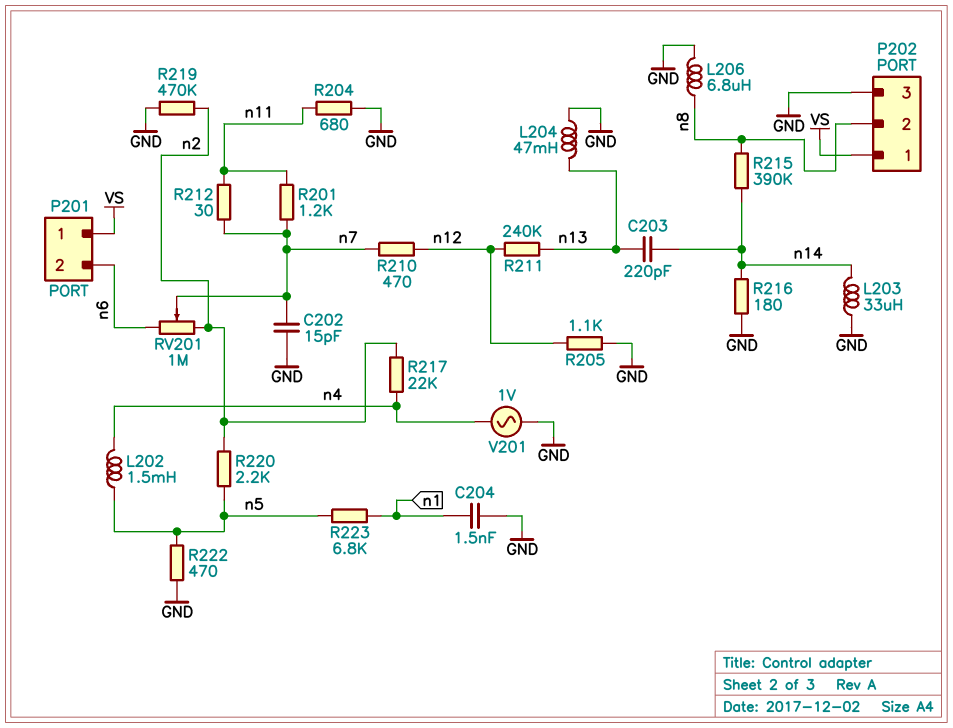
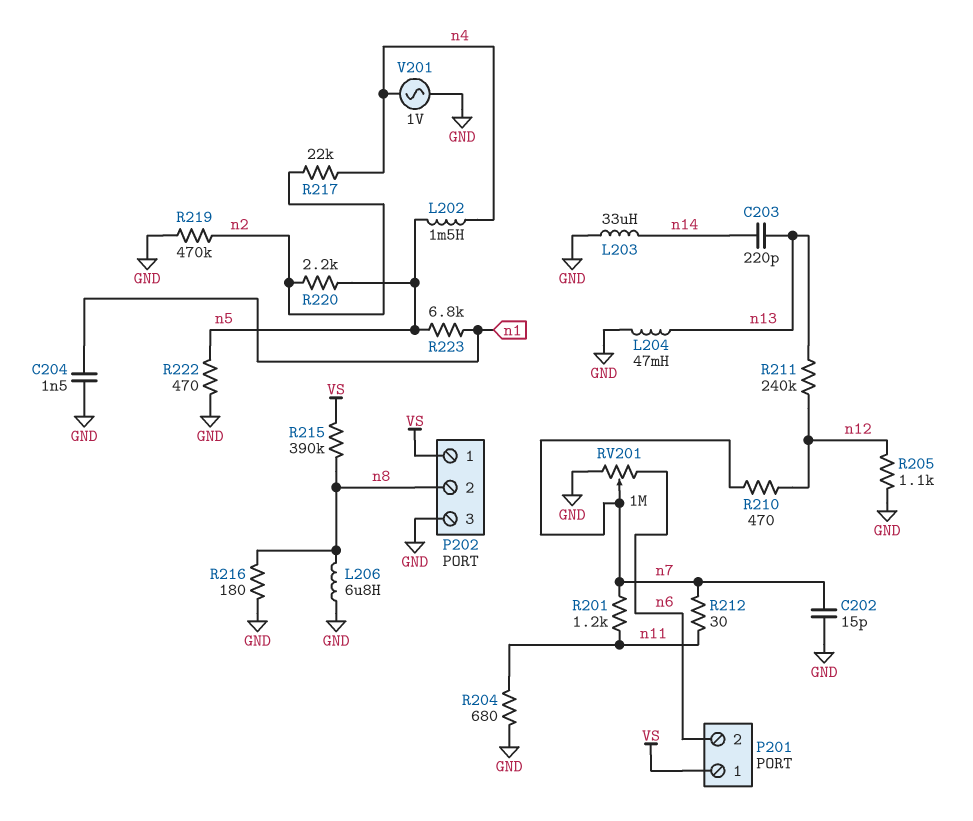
R215: 390k (n8, n14) -> 390k (VS, n8)
R216: 180 (GND, n14) -> 180 (GND, n8)
RV201: 1M (n2, n6, wiper n7) -> 1M (GND, n6, wiper n7)

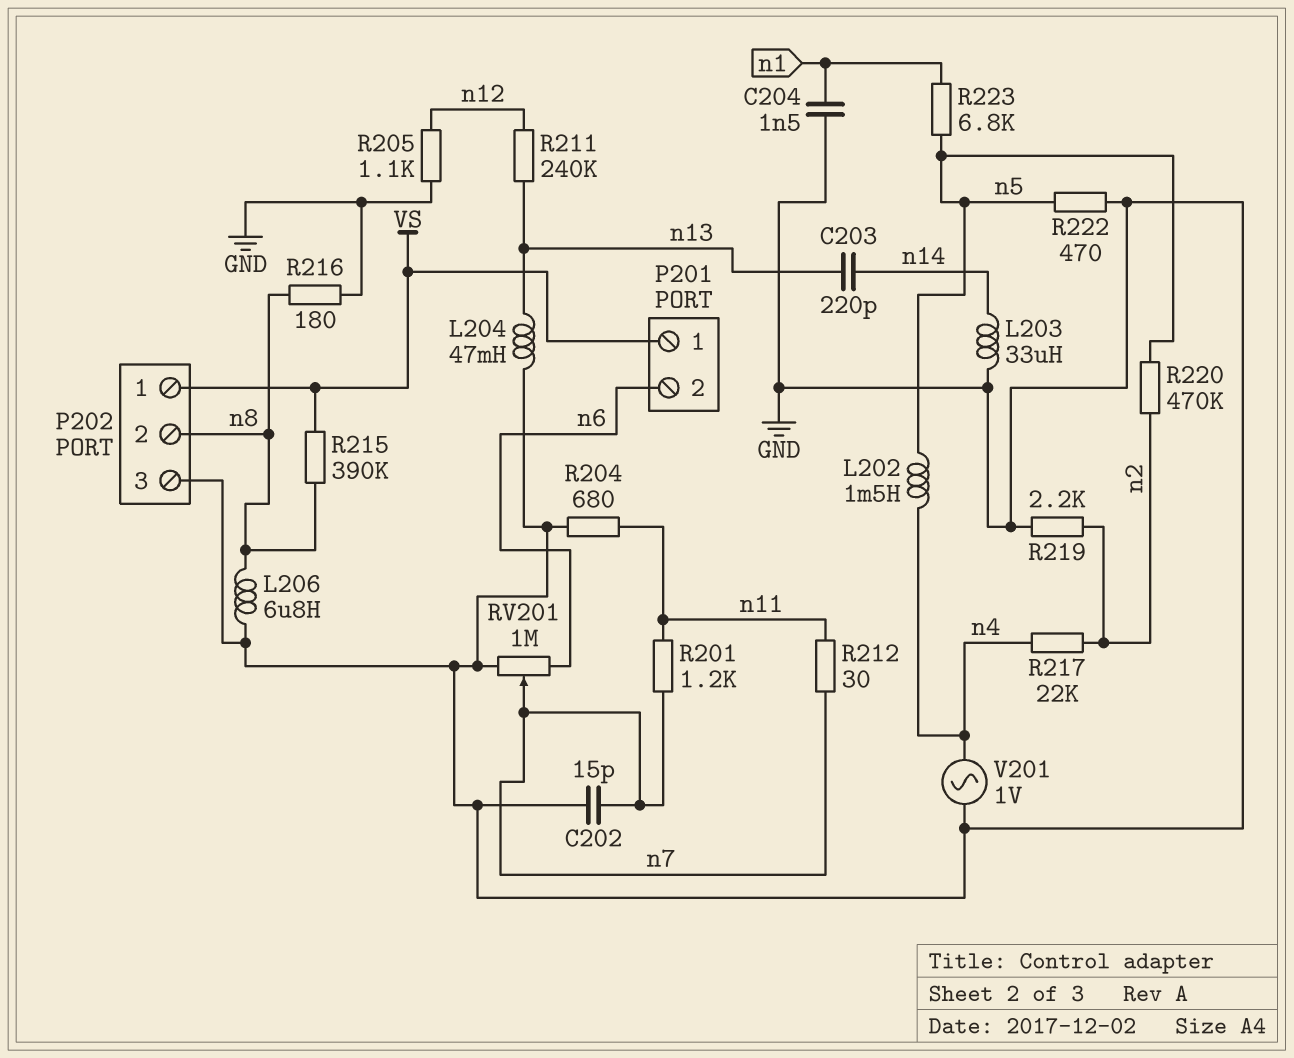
R210: 470 (n7, n12) -> none
R219: 470k (GND, n2) -> 2.2k (GND, n2)
R220: 2.2k (n2, n5) -> 470k (n2, n5)

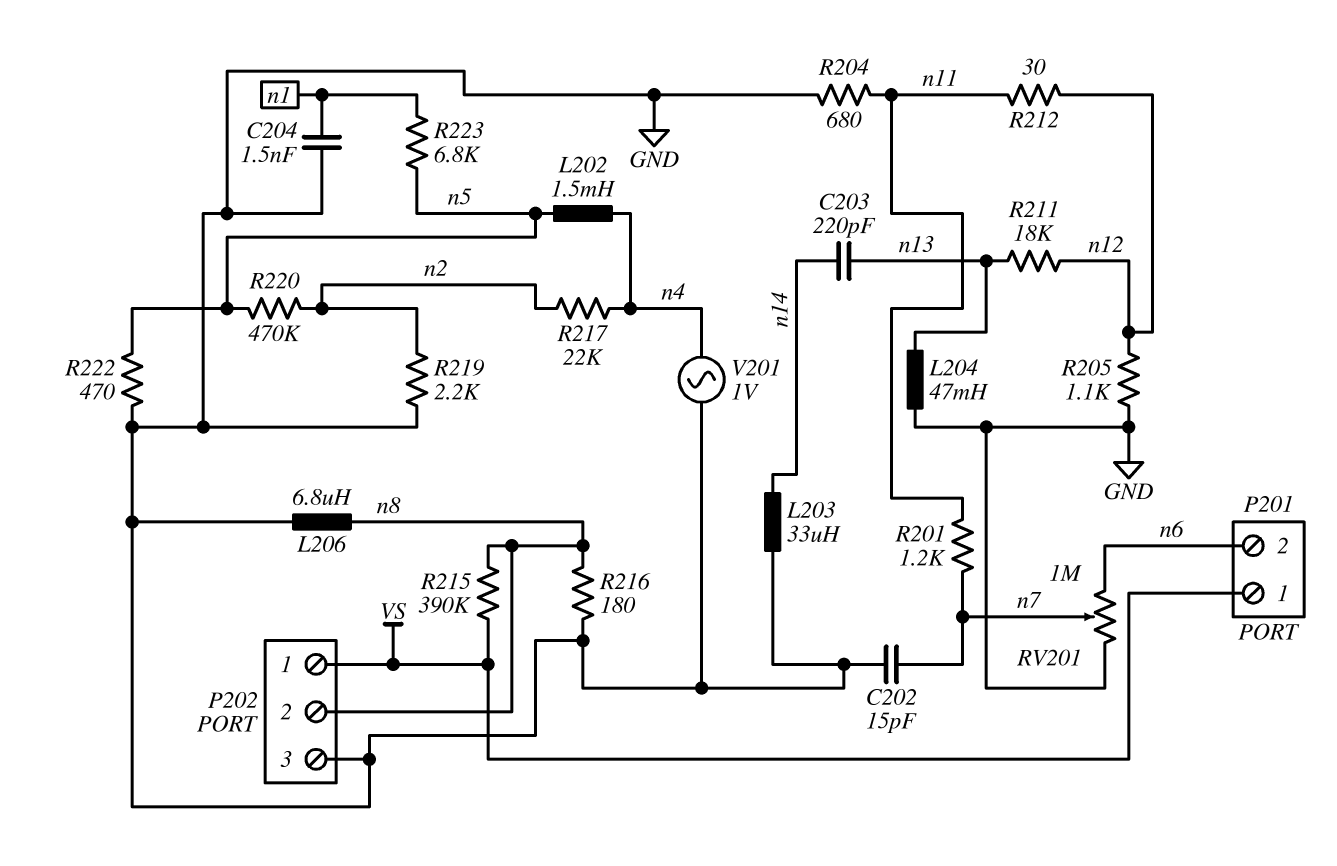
R211: 240k (n12, n13) -> 18k (n12, n13)
R212: 30 (n7, n11) -> 30 (n11, n12)

